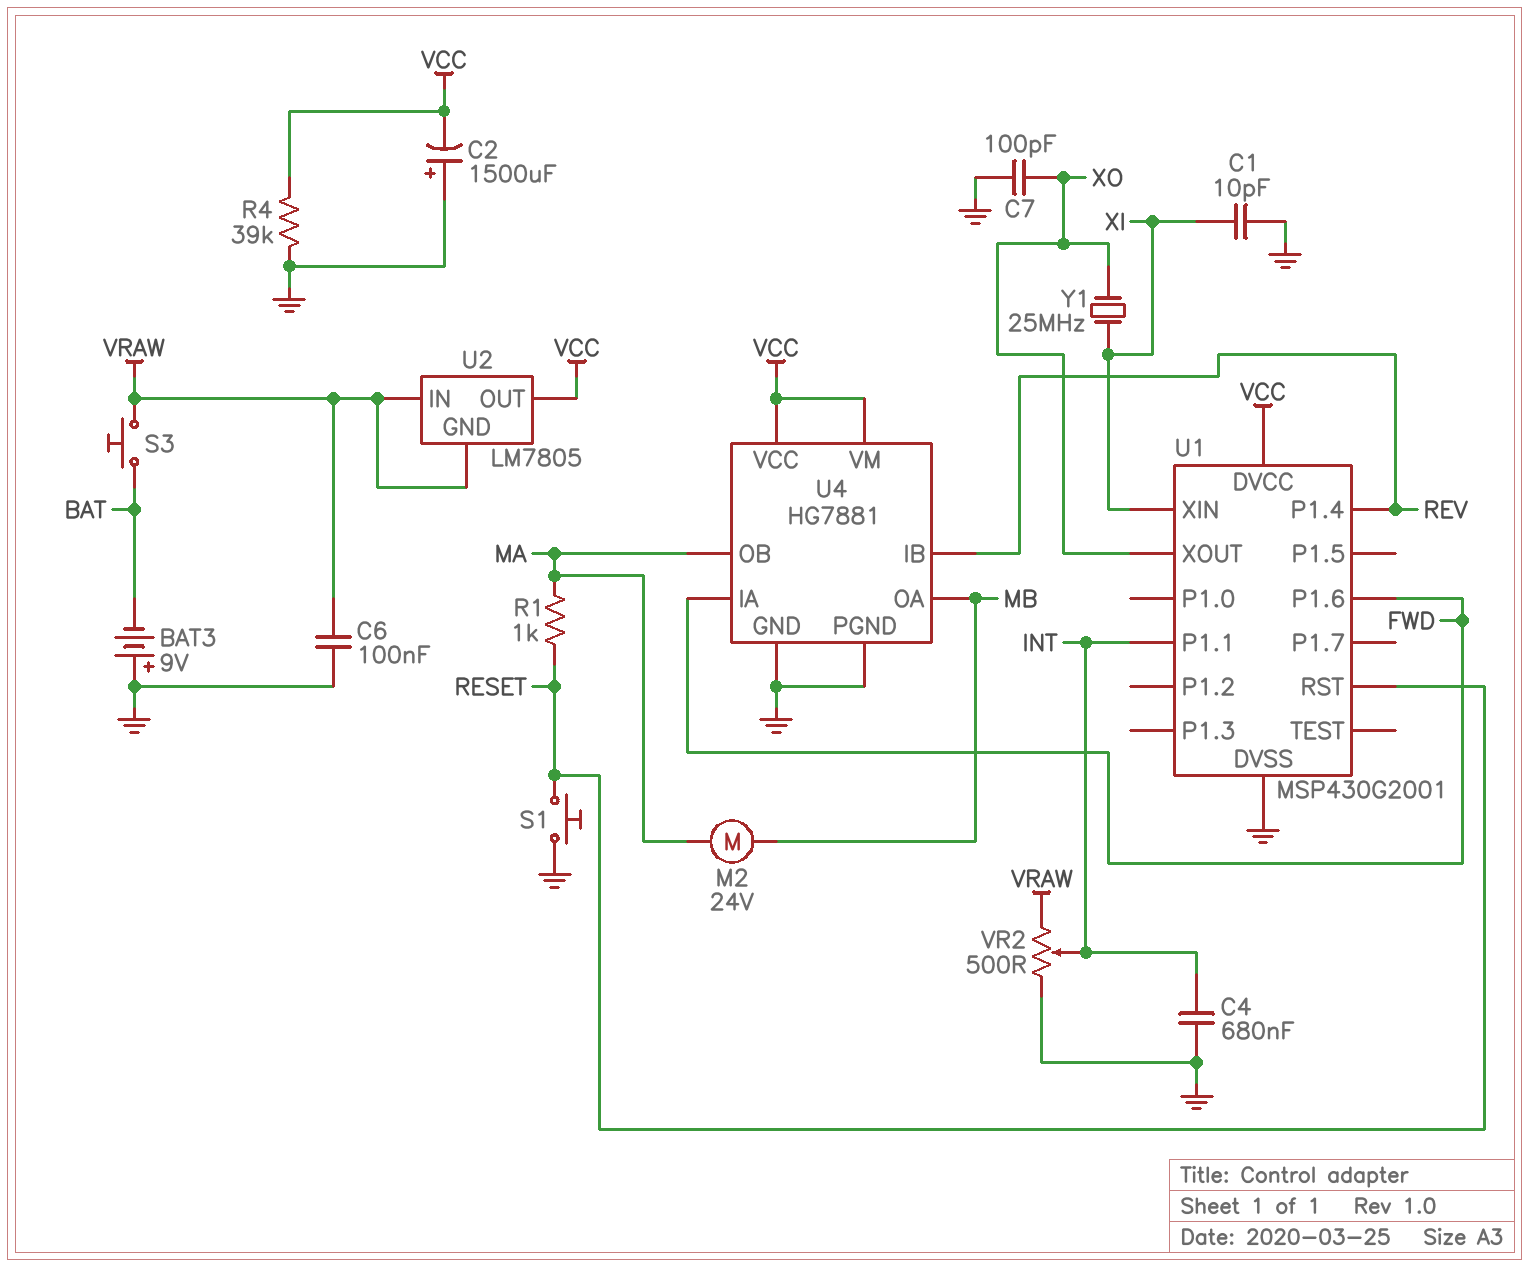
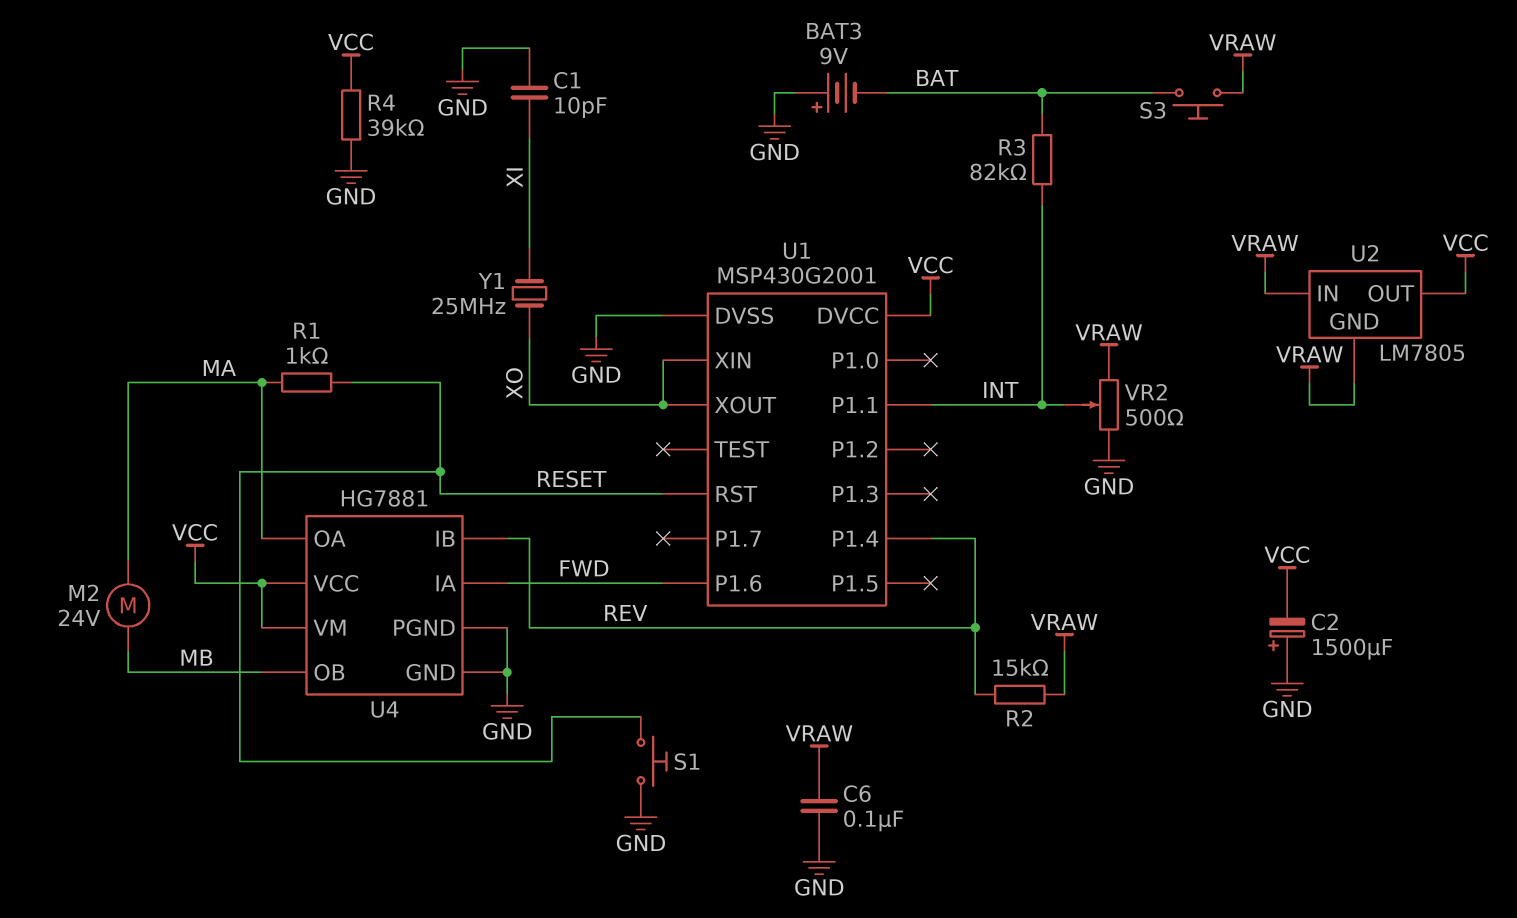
C4: 680nF (GND, INT) -> none
C7: 100pF (GND, XO) -> none
R2: none -> 15k (REV, VRAW)
R3: none -> 82k (BAT, INT)
U1 pin XIN: XI -> XO
U4 pin OA: MB -> MA
U4 pin OB: MA -> MB

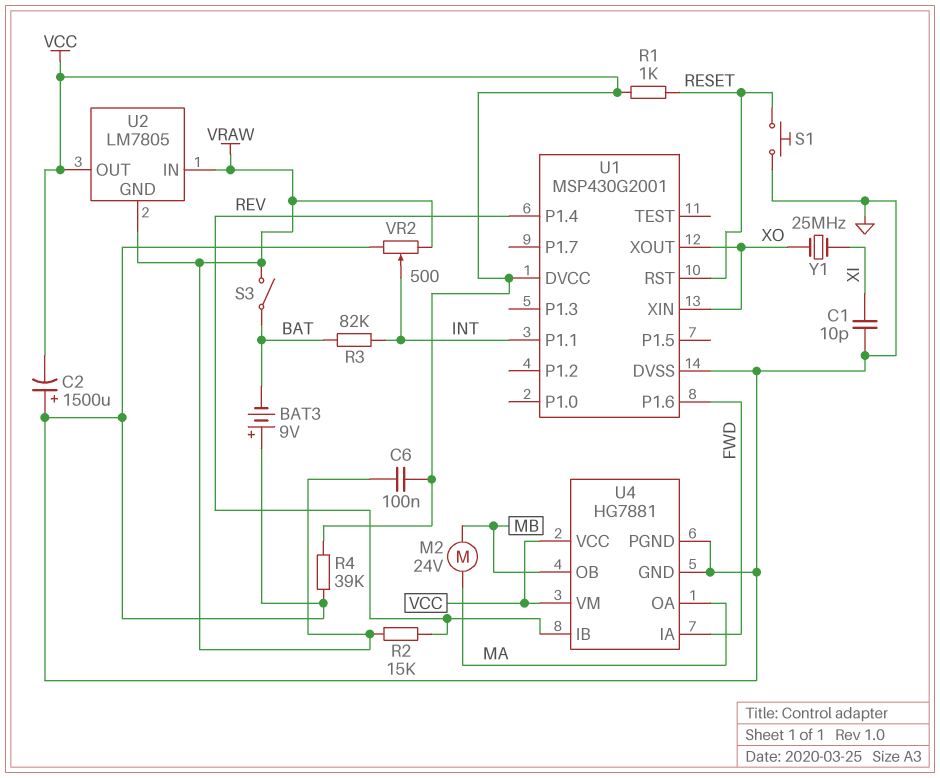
C6: 100nF (GND, VRAW) -> 100nF (VCC, VRAW)
R1: 1k (MA, RESET) -> 1k (RESET, VCC)
S3: button (BAT, VRAW) -> switch (BAT, VRAW)

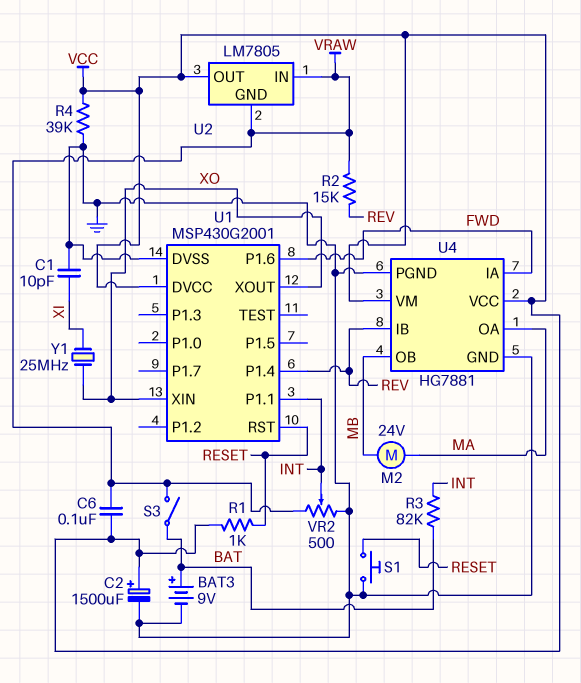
BAT3: 9V (plus GND, minus BAT) -> 9V (plus BAT, minus GND)
C2: 1500uF (plus GND, minus VCC) -> 1500uF (plus VCC, minus GND)

